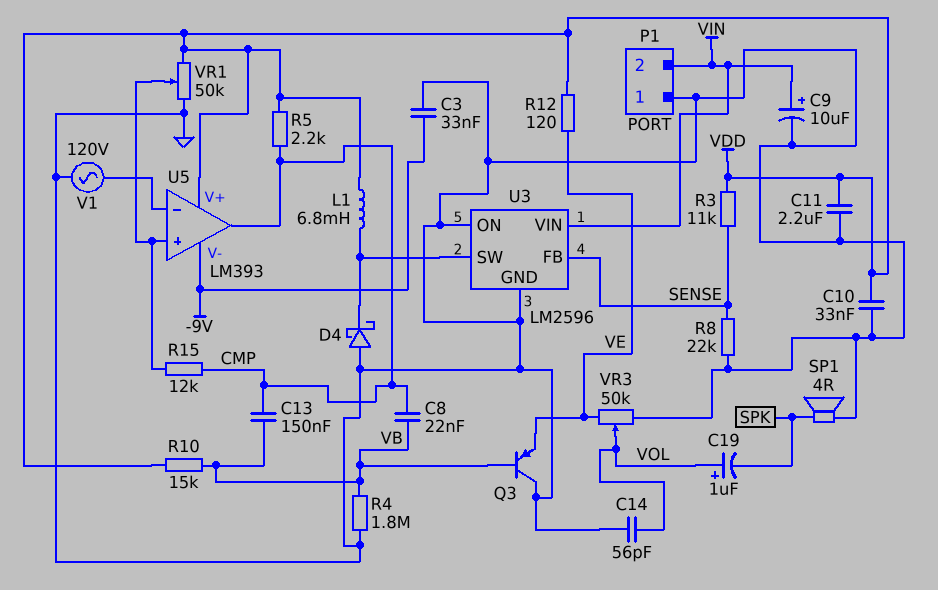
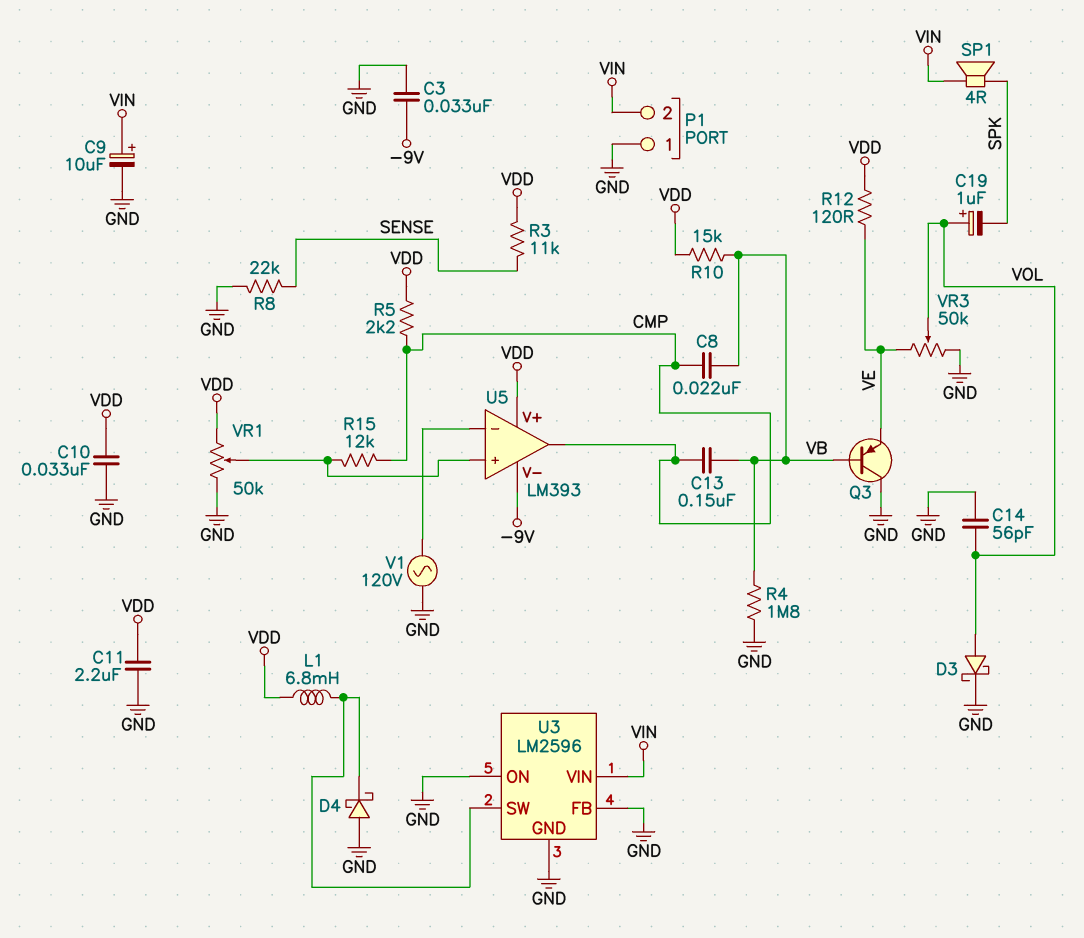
D3: none -> schottky (A VOL, K GND)
SP1: speaker 4R (GND, SPK) -> speaker 4R (SPK, VIN)
U3 pin FB: SENSE -> GND

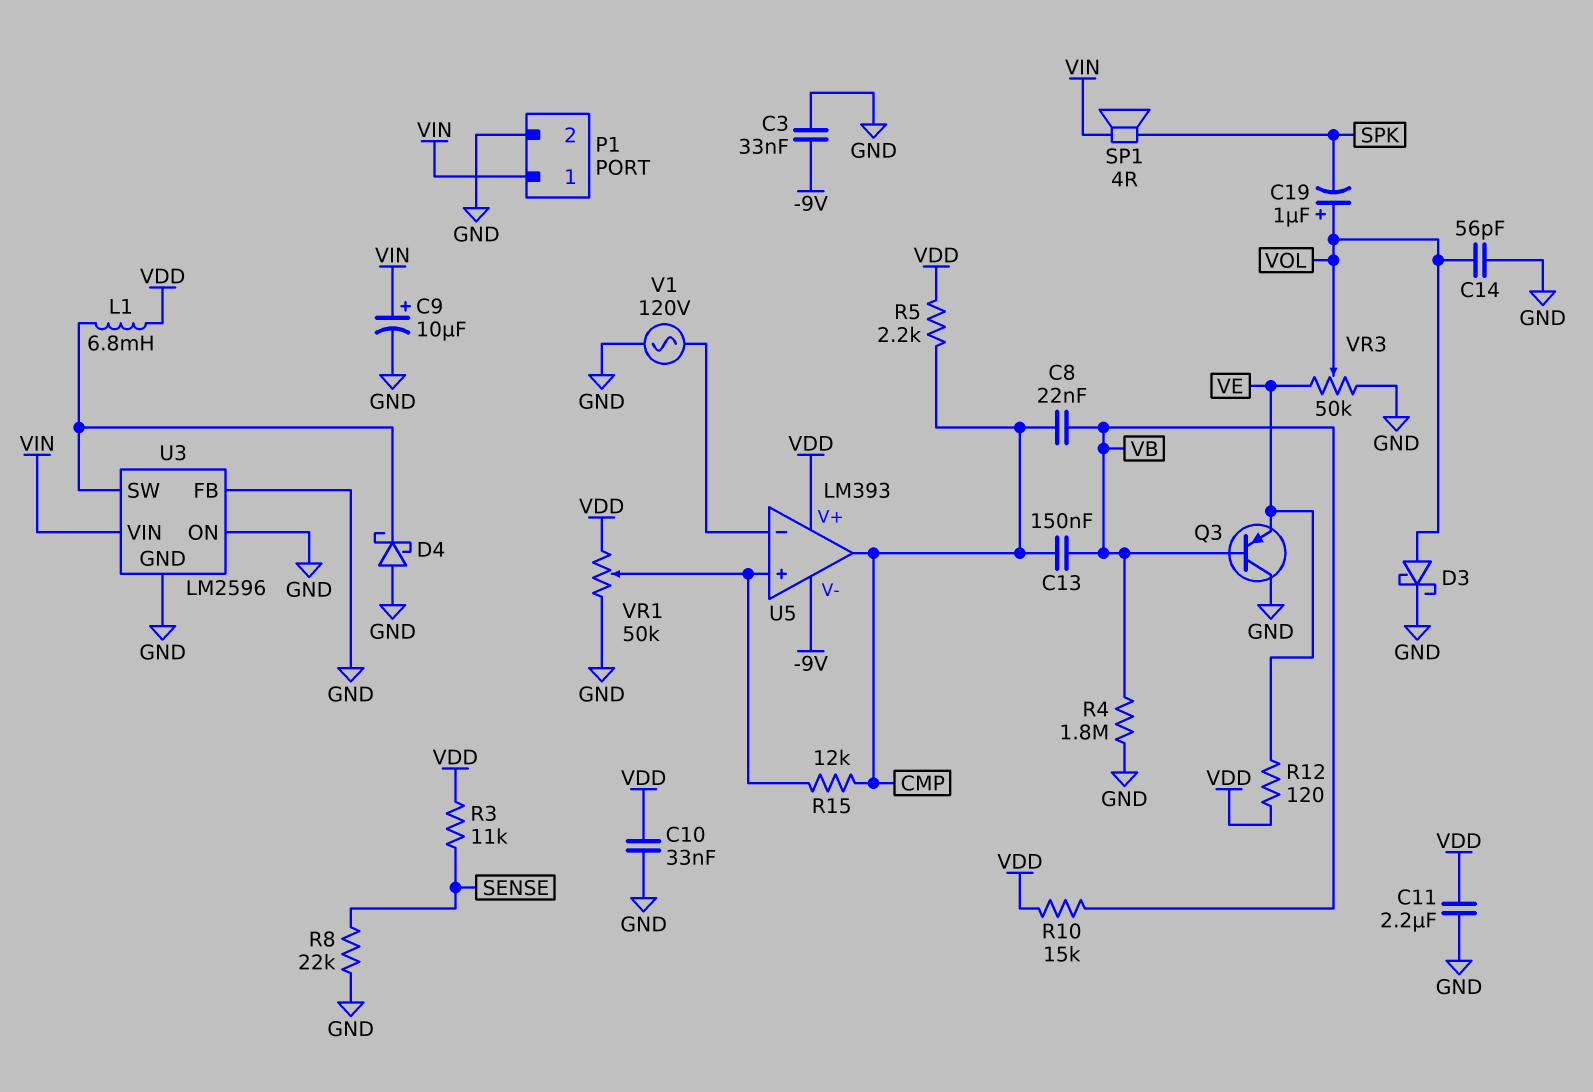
P1 pin 1: GND -> VIN
P1 pin 2: VIN -> GND

